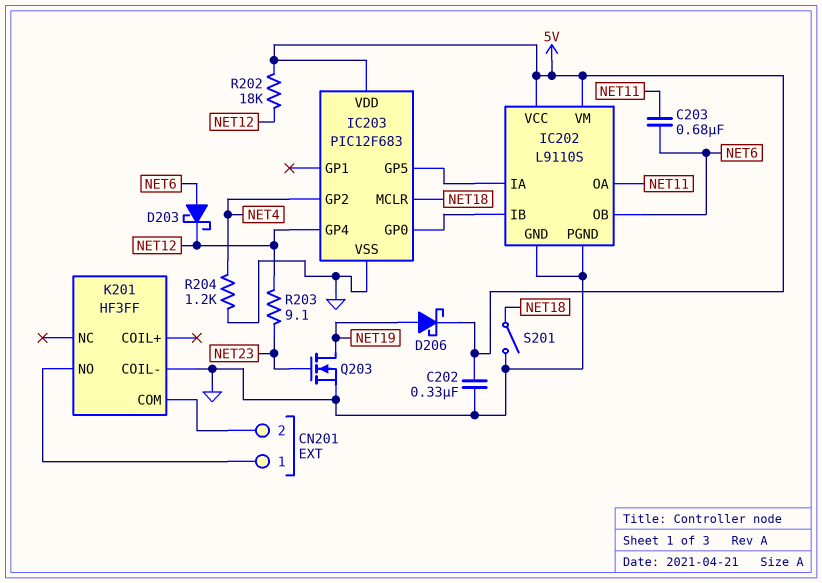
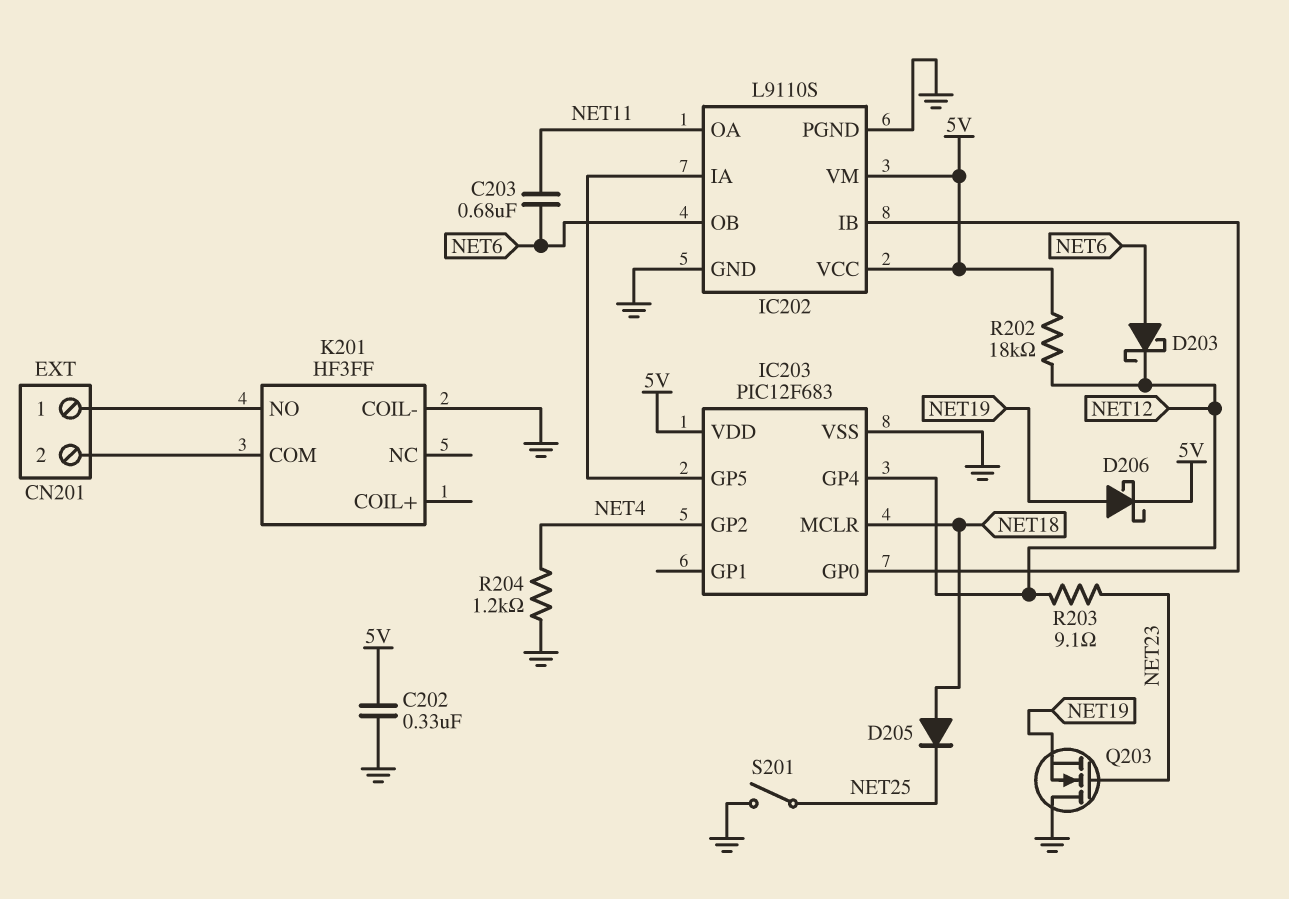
D205: none -> diode (A NET18, K NET25)
Q203: NMOS (G NET23, D NET19, S GND) -> NMOS (G NET23, D GND, S NET19)
S201: switch (GND, NET18) -> switch (GND, NET25)

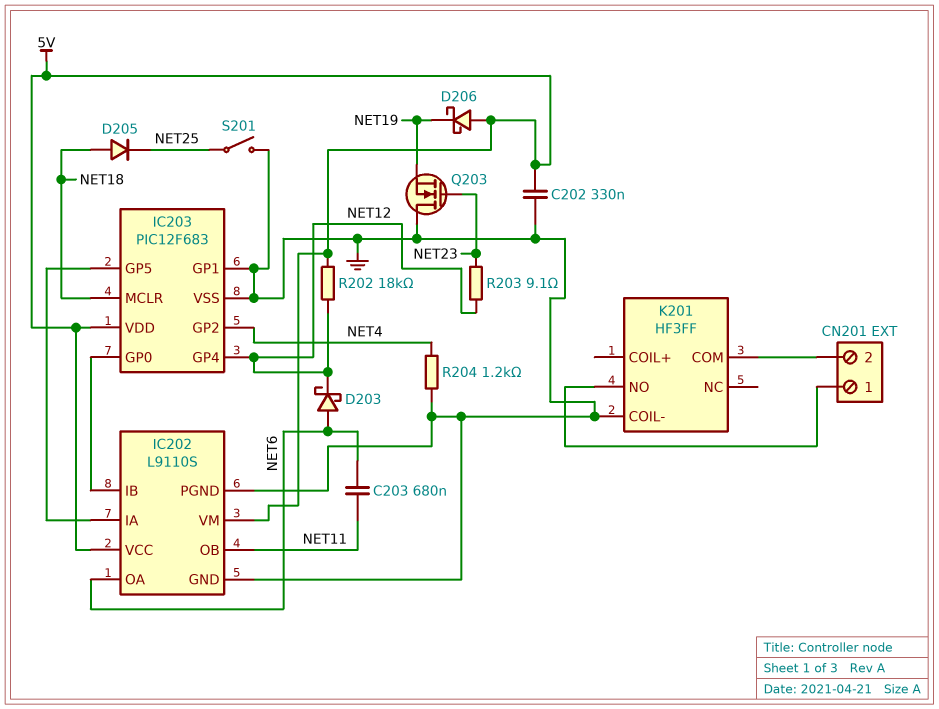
D206: schottky (A NET19, K 5V) -> schottky (A 5V, K NET19)
IC202 pin OA: NET11 -> NET6
IC202 pin OB: NET6 -> NET11
IC203 pin GP1: none -> GND

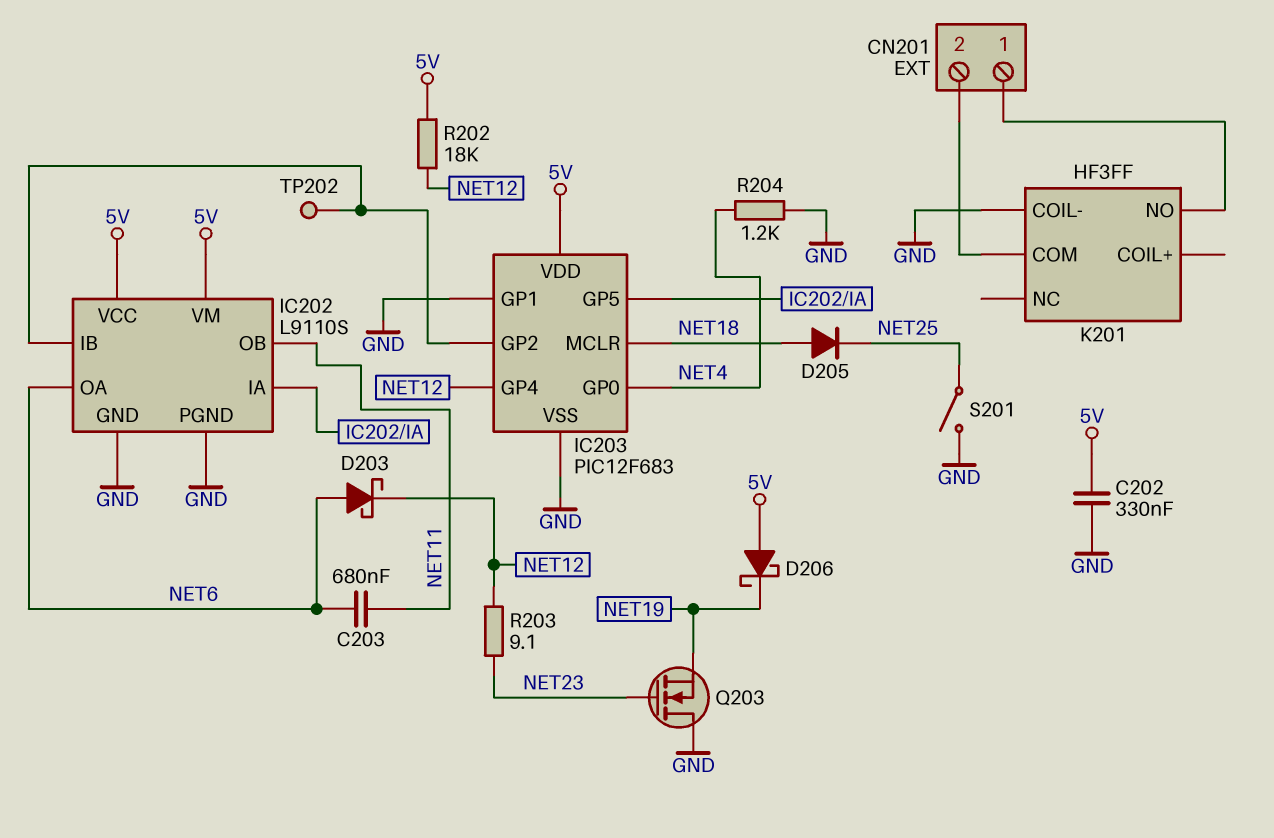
IC203 pin GP0: IC202/IB -> NET4
IC203 pin GP2: NET4 -> IC202/IB
TP202: none -> test point (IC202/IB)

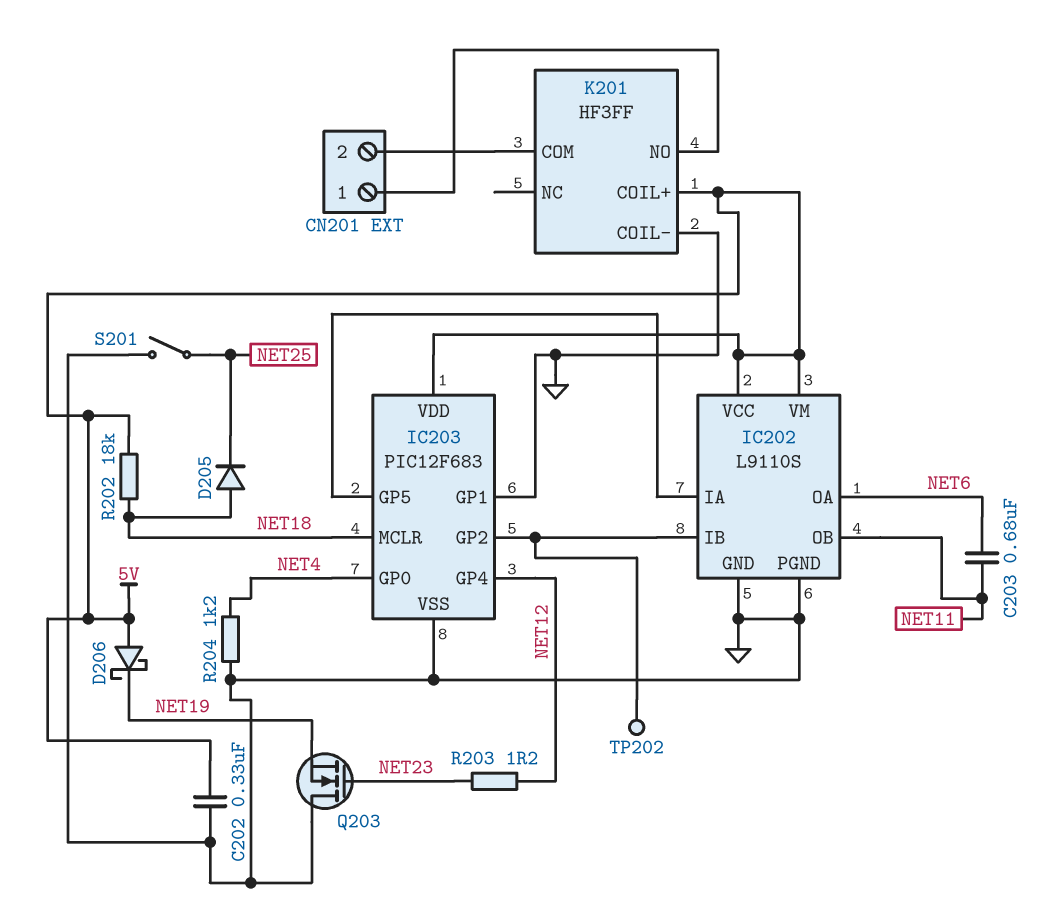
D203: schottky (A NET6, K NET12) -> none
K201 pin COIL+: none -> 5V
R202: 18k (5V, NET12) -> 18k (5V, NET18)
R203: 9.1 (NET12, NET23) -> 1.2 (NET12, NET23)

